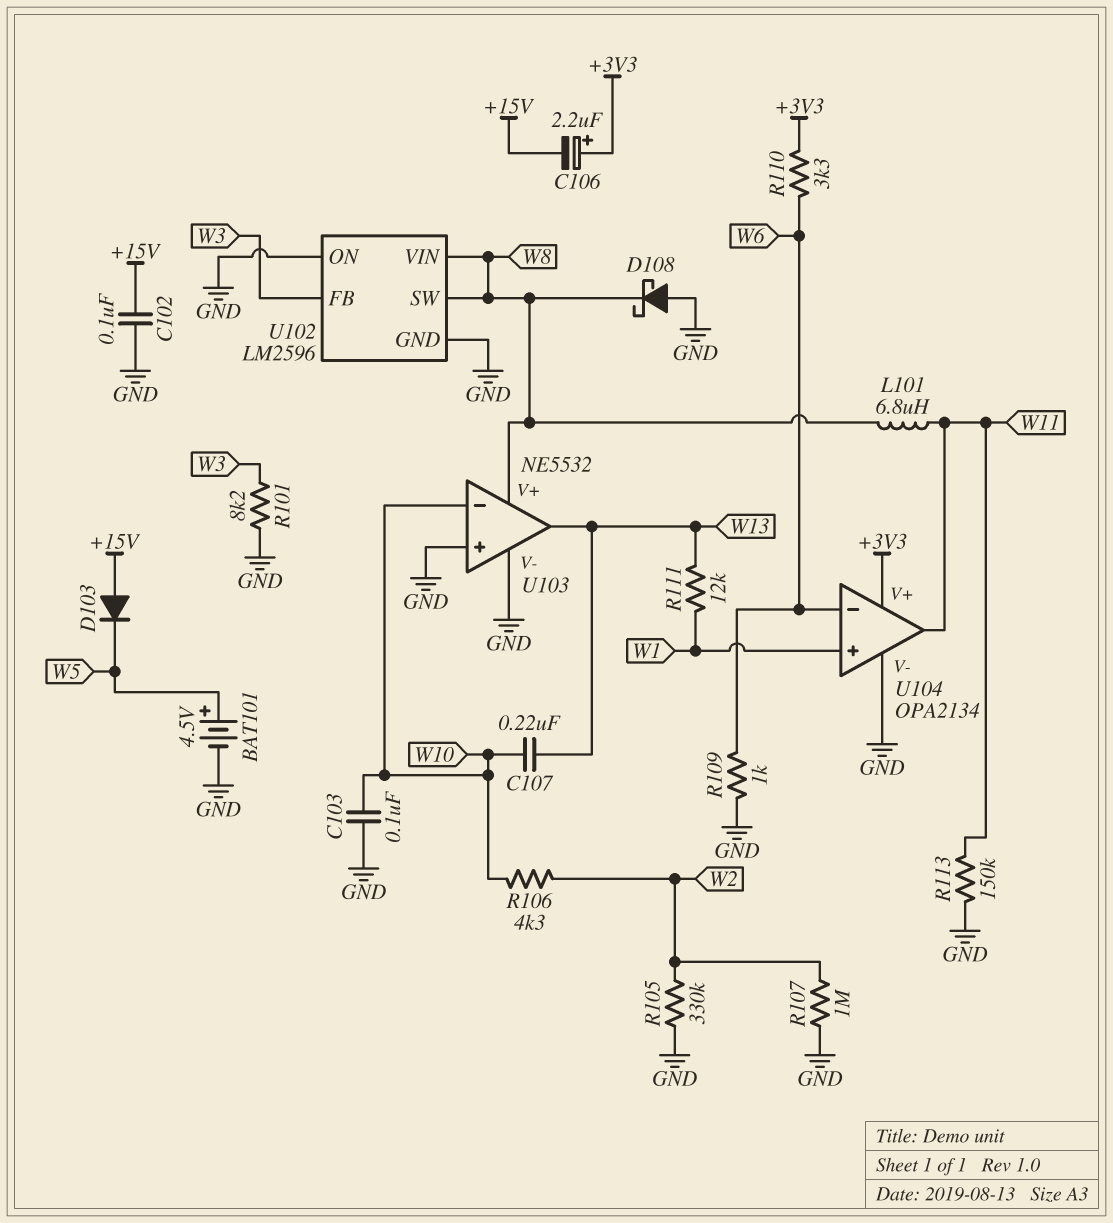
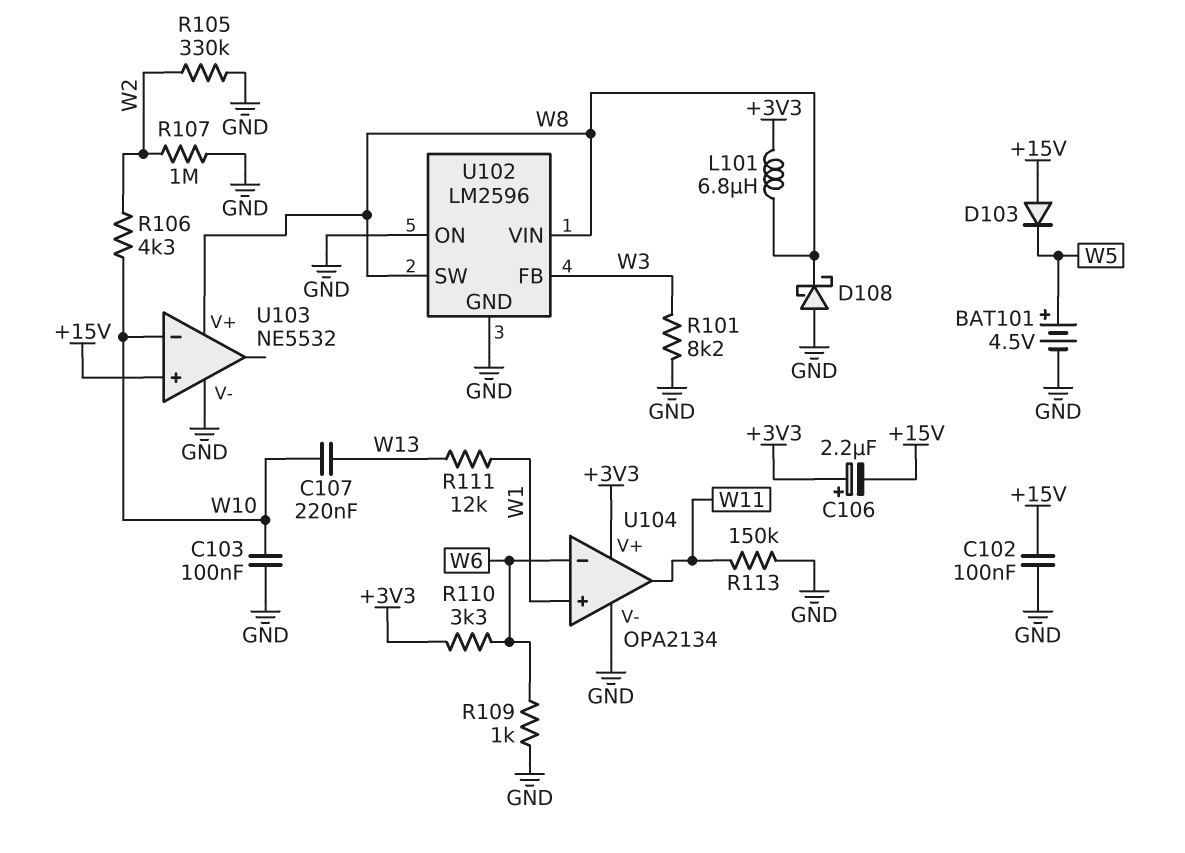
L101: 6.8uH (W8, W11) -> 6.8uH (+3V3, W8)
U103 pin in+: GND -> +15V
U103 pin out: W13 -> none

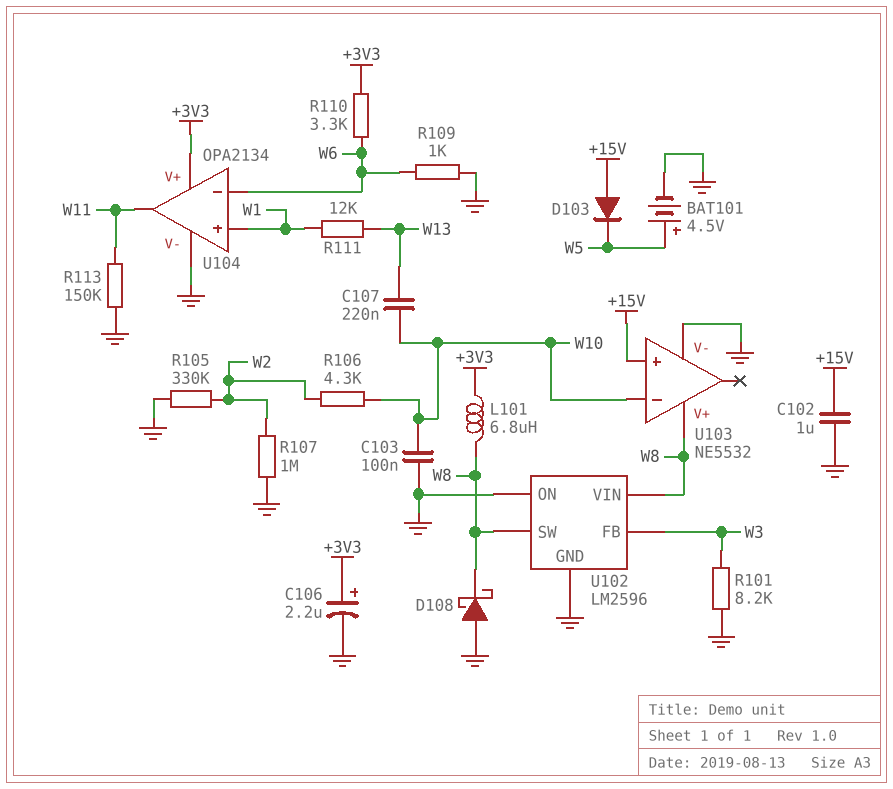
C102: 100nF (+15V, GND) -> 1uF (+15V, GND)
C106: 2.2uF (plus +3V3, minus +15V) -> 2.2uF (plus +3V3, minus GND)

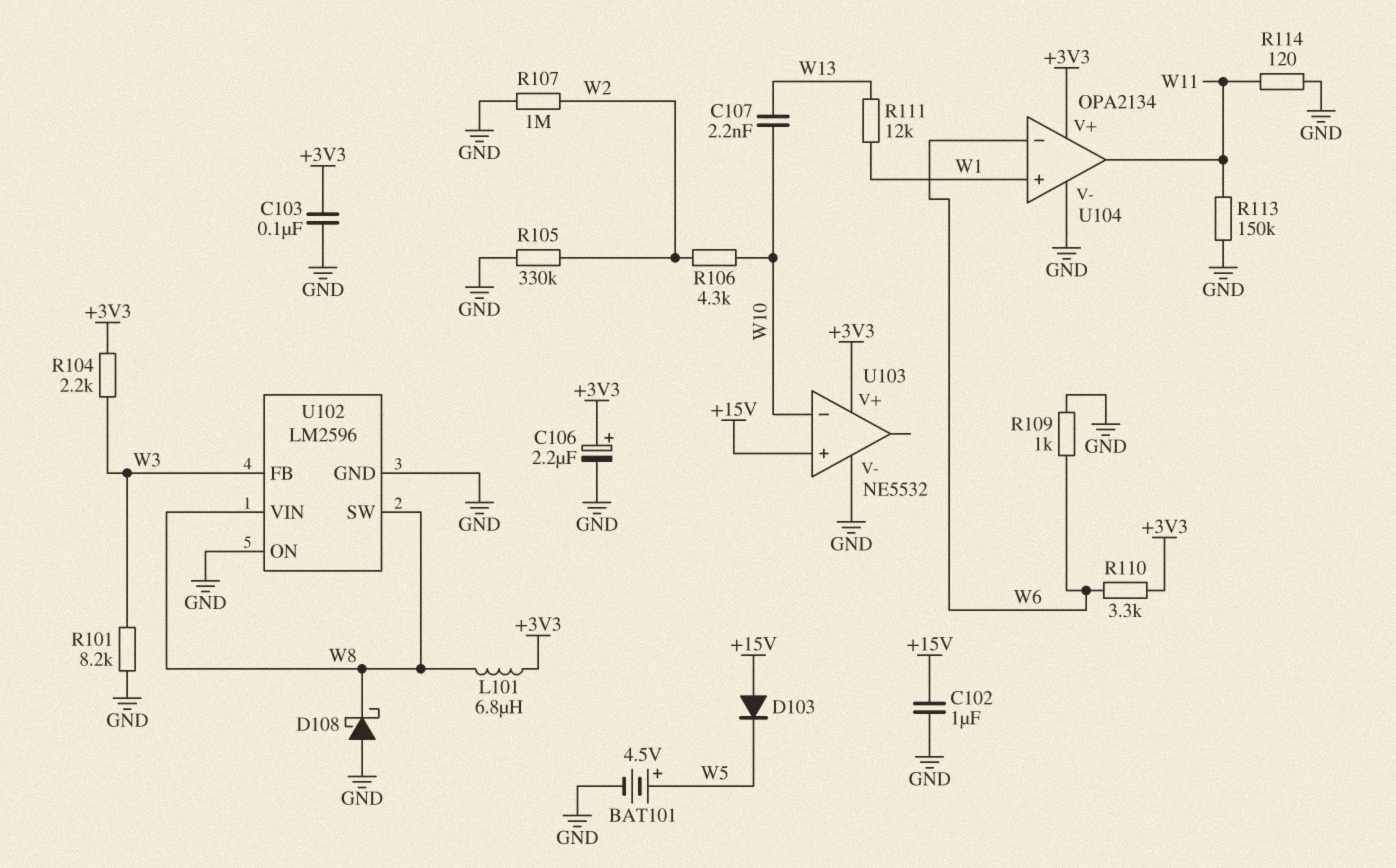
C103: 100nF (GND, W10) -> 100nF (+3V3, GND)
C107: 220nF (W10, W13) -> 2.2nF (W10, W13)
R104: none -> 2.2k (+3V3, W3)
R114: none -> 120 (GND, W11)
U103 pin V+: W8 -> +3V3

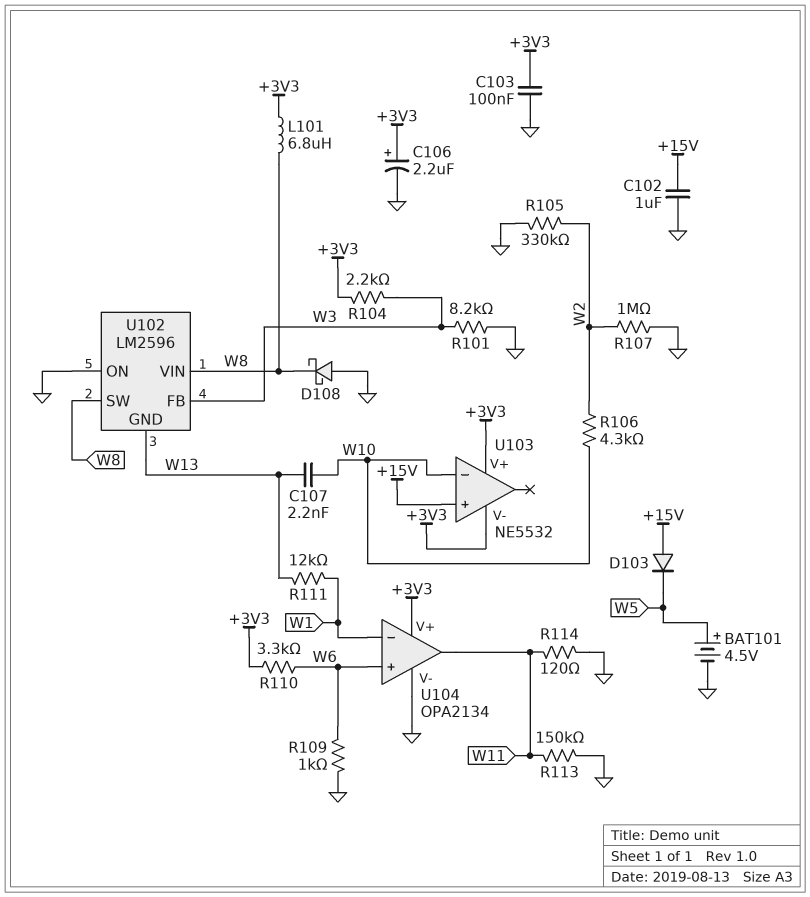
U102 pin GND: GND -> W13
U103 pin V-: GND -> +3V3
U104 pin in+: W1 -> W6
U104 pin in-: W6 -> W1

